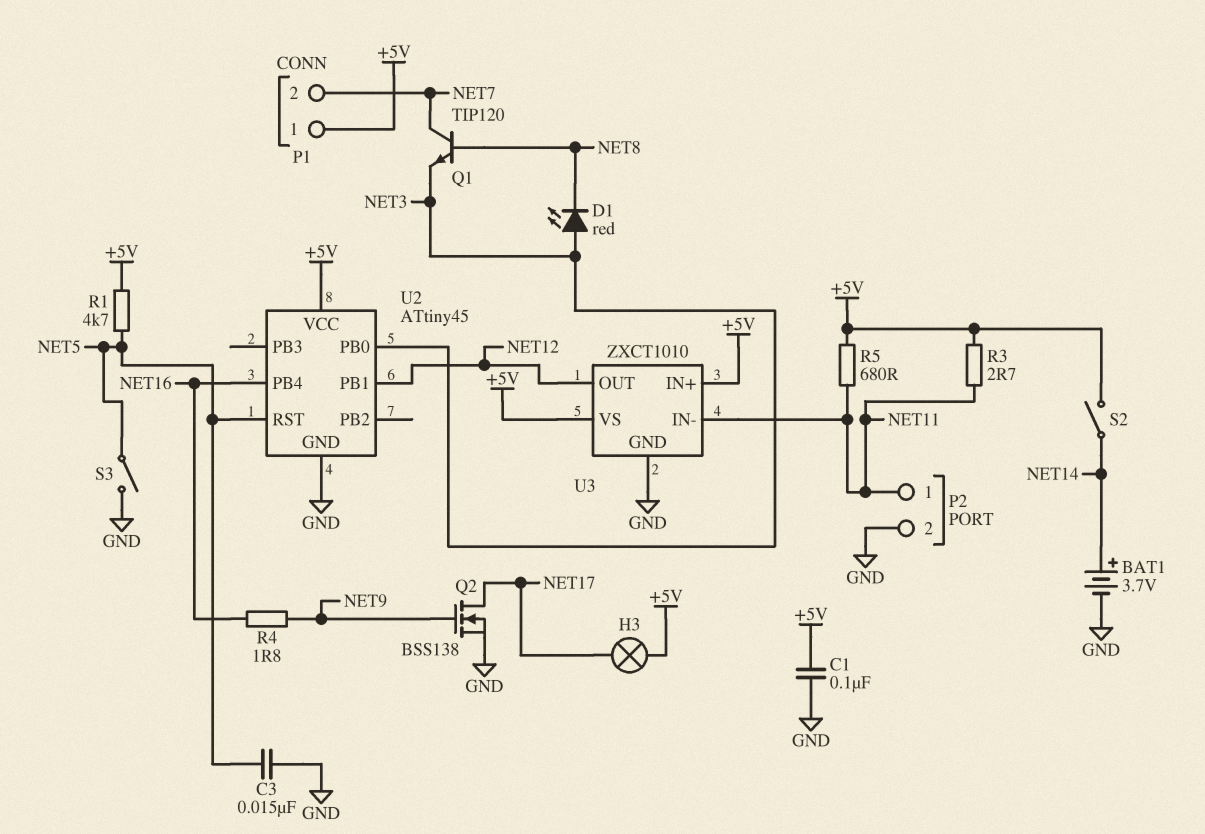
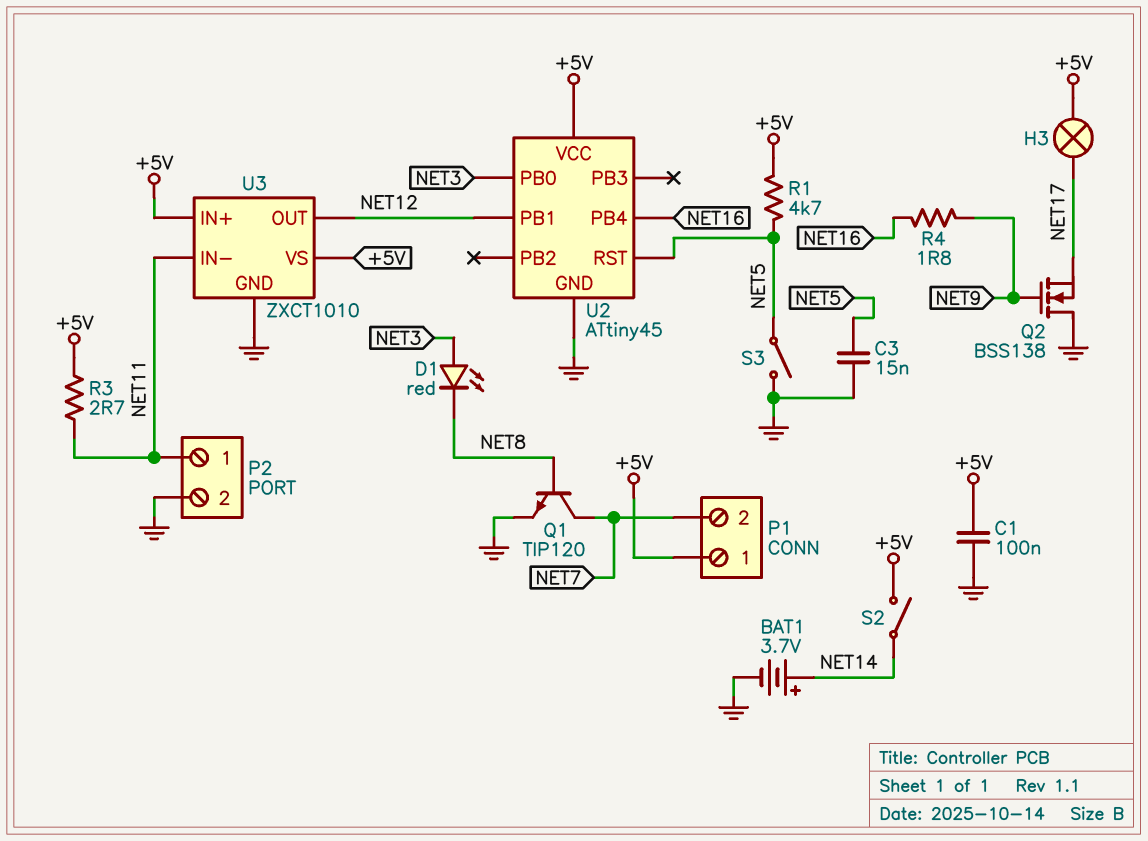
Q1: NPN TIP120 (B NET8, C NET7, E NET3) -> NPN TIP120 (B NET8, C NET7, E GND)
Q2: NMOS BSS138 (G NET9, D NET17, S GND) -> NMOS BSS138 (G NET9, D GND, S NET17)
R5: 680 (+5V, NET11) -> none

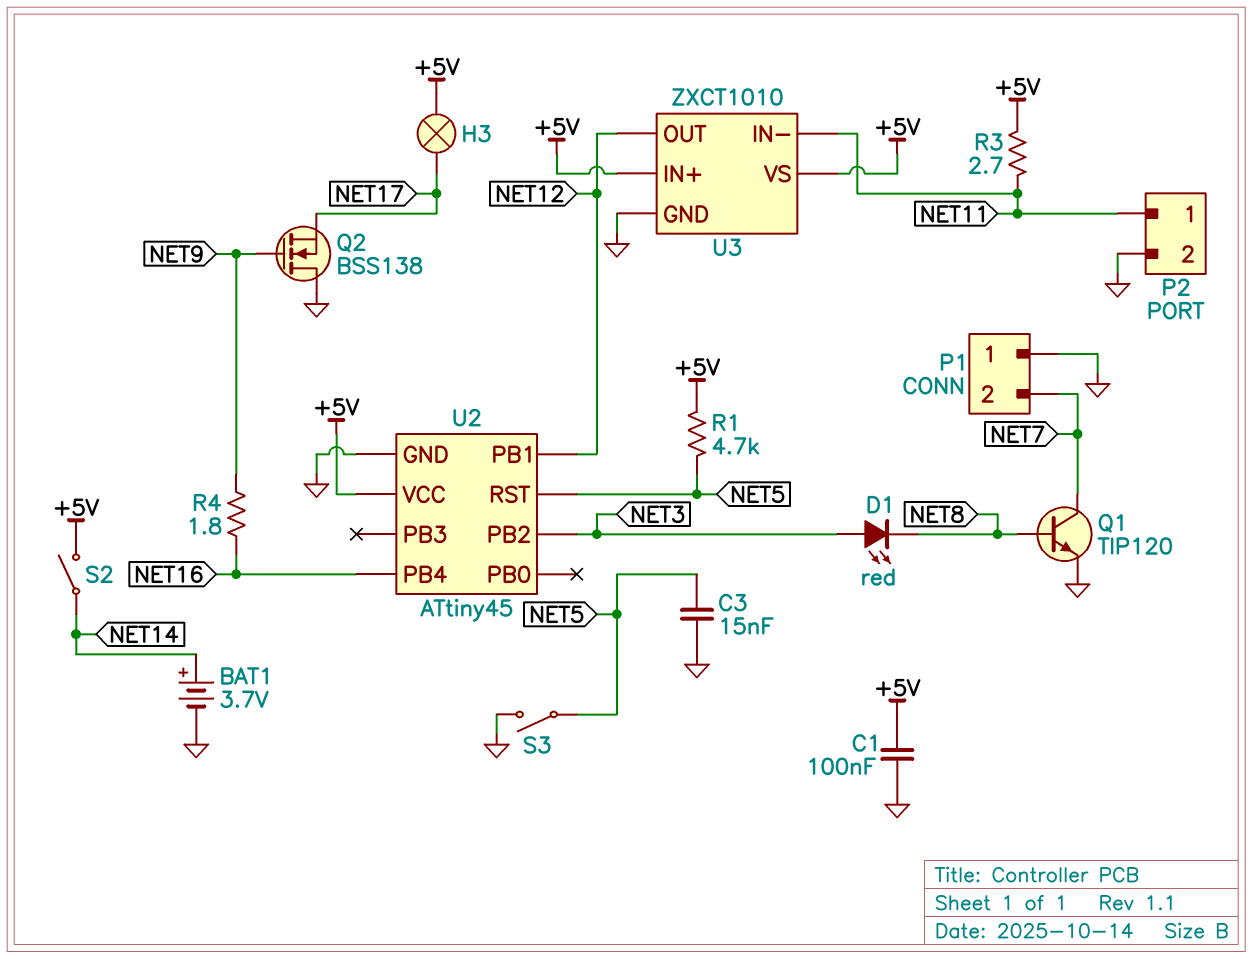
P1 pin 1: +5V -> GND
U2 pin PB0: NET3 -> none
U2 pin PB2: none -> NET3

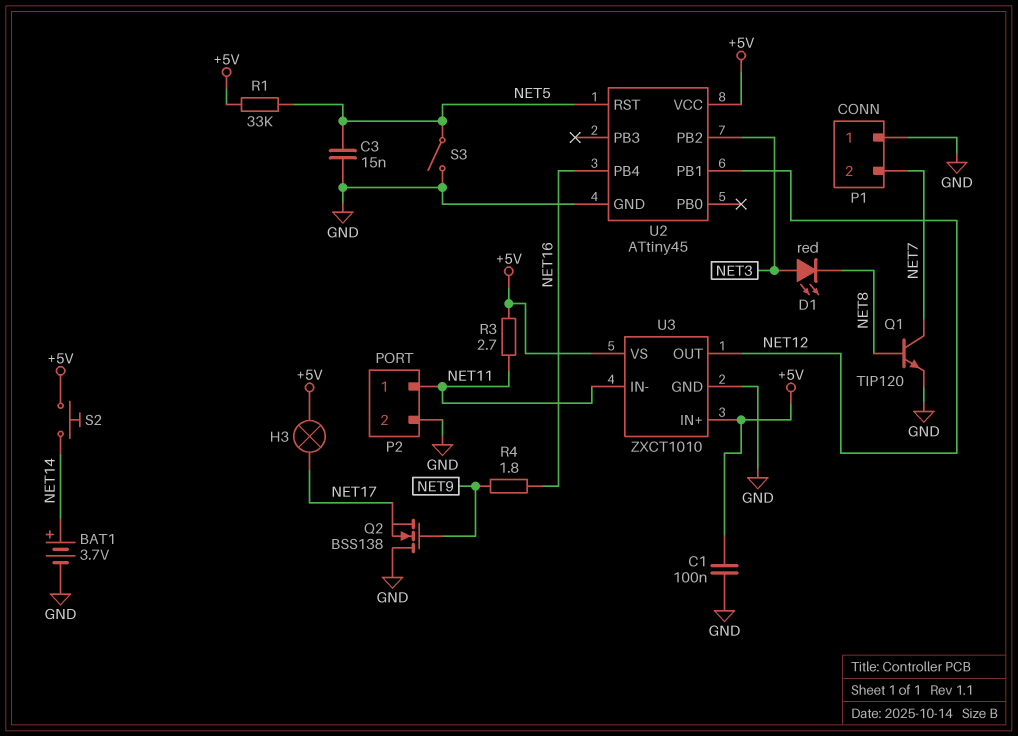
R1: 4.7k (+5V, NET5) -> 33k (+5V, NET5)
S2: switch (+5V, NET14) -> button (+5V, NET14)

